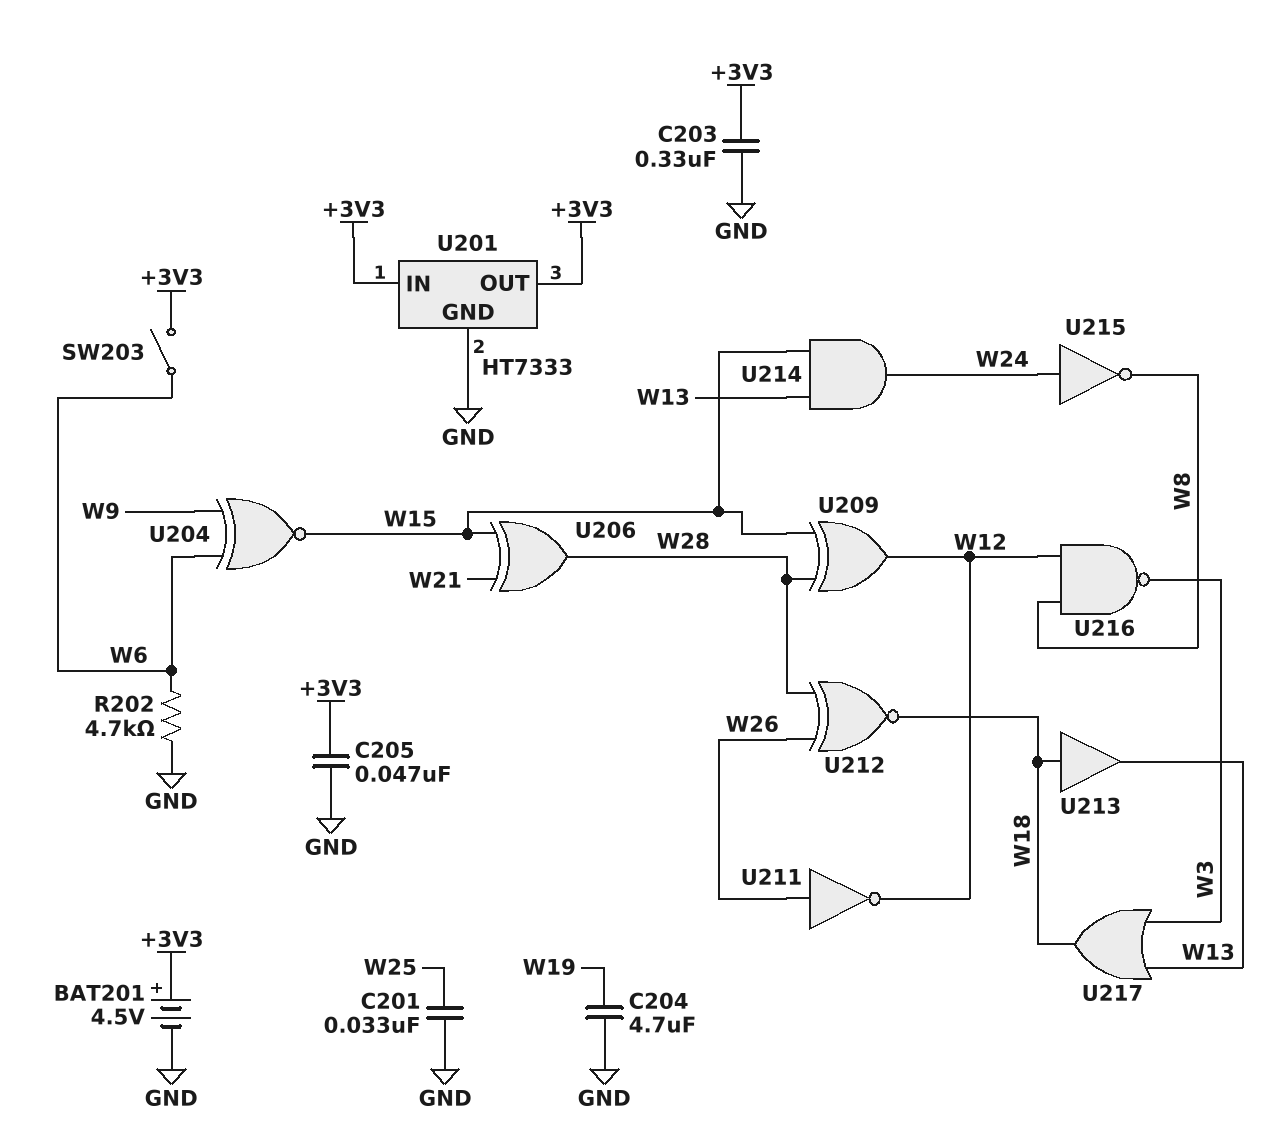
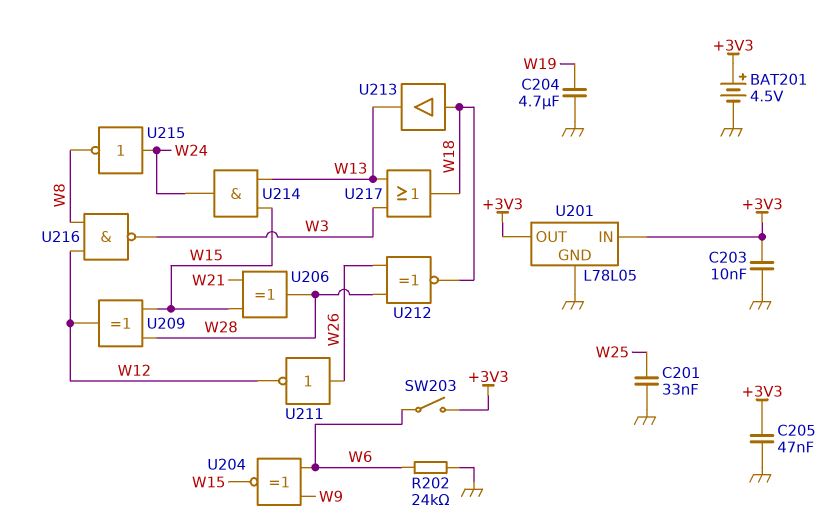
C203: 330nF (+3V3, GND) -> 10nF (+3V3, GND)
R202: 4.7k (GND, W6) -> 24k (GND, W6)
U201: HT7333 -> L78L05

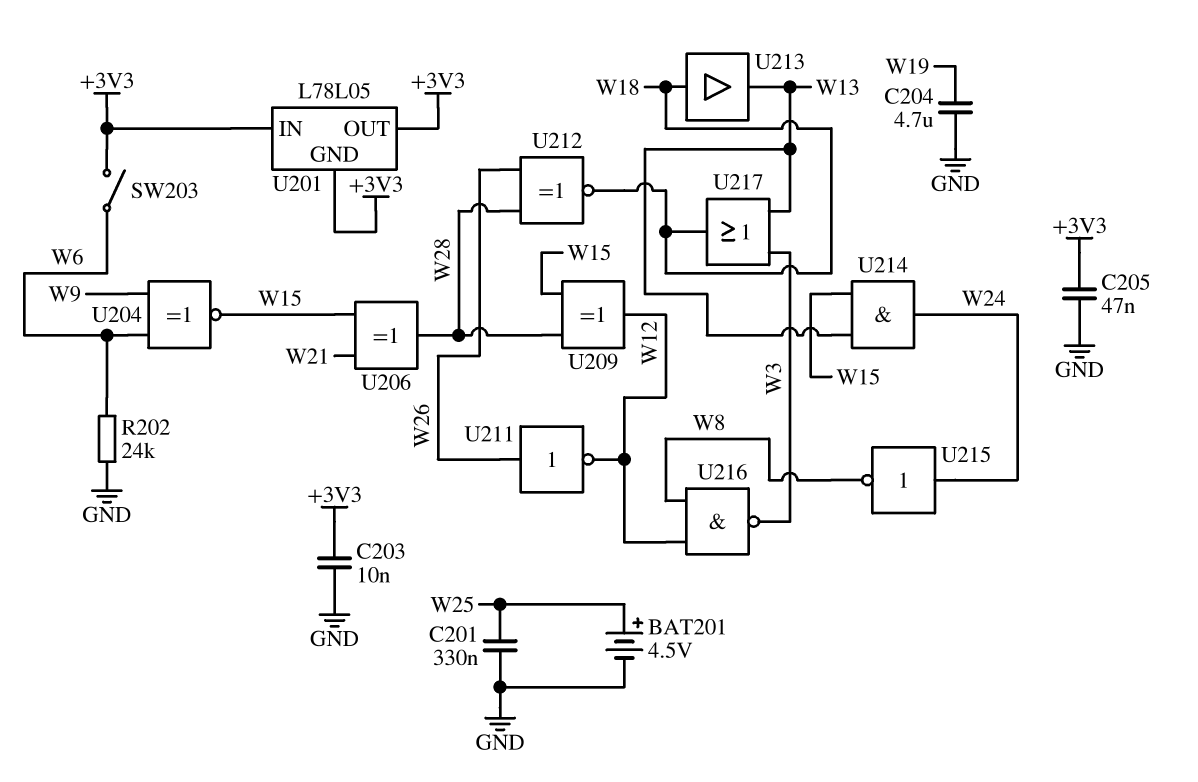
BAT201: 4.5V (plus +3V3, minus GND) -> 4.5V (plus W25, minus GND)
C201: 33nF (GND, W25) -> 330nF (GND, W25)
U201 pin GND: GND -> +3V3

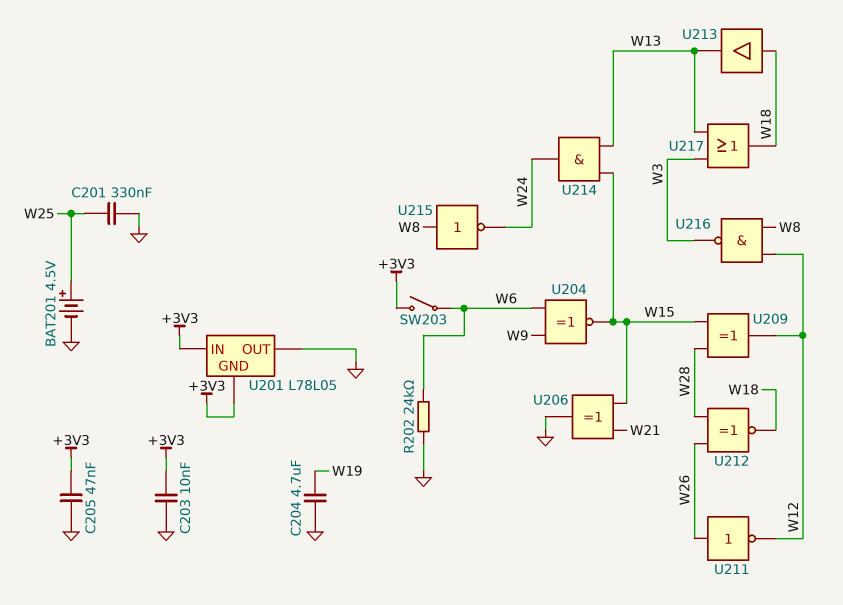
U201 pin OUT: +3V3 -> GND
U206: XOR (in W15, in W21, out W28) -> XOR (in W15, in W21, out GND)
U215: NOT (in W24, out W8) -> NOT (in W8, out W24)

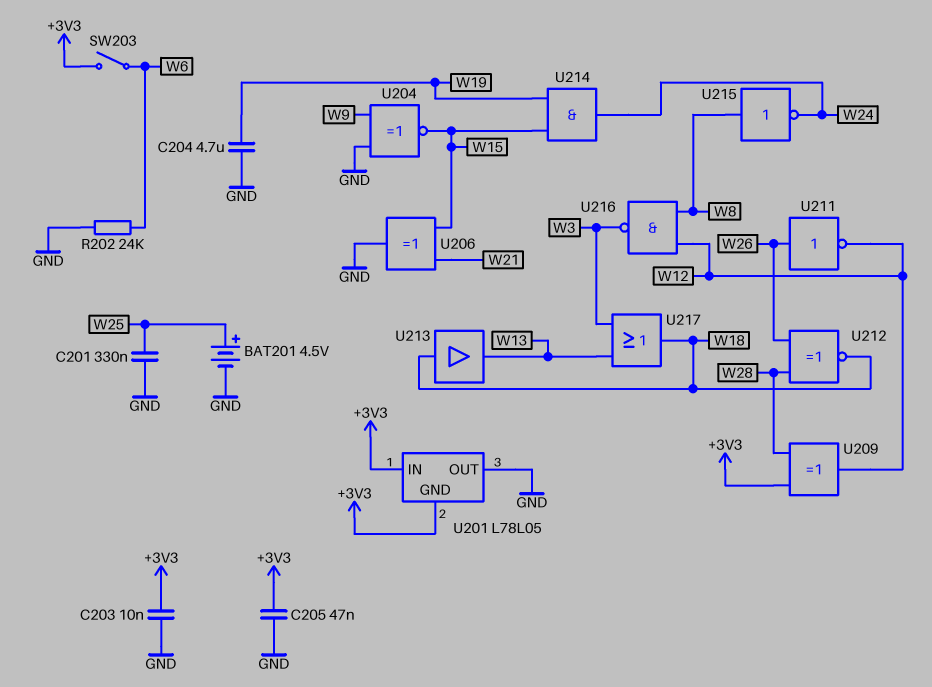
U204: XNOR (in W6, in W9, out W15) -> XNOR (in GND, in W9, out W15)
U209: XOR (in W15, in W28, out W12) -> XOR (in +3V3, in W28, out W12)
U214: AND (in W13, in W15, out W24) -> AND (in W15, in W19, out W24)

